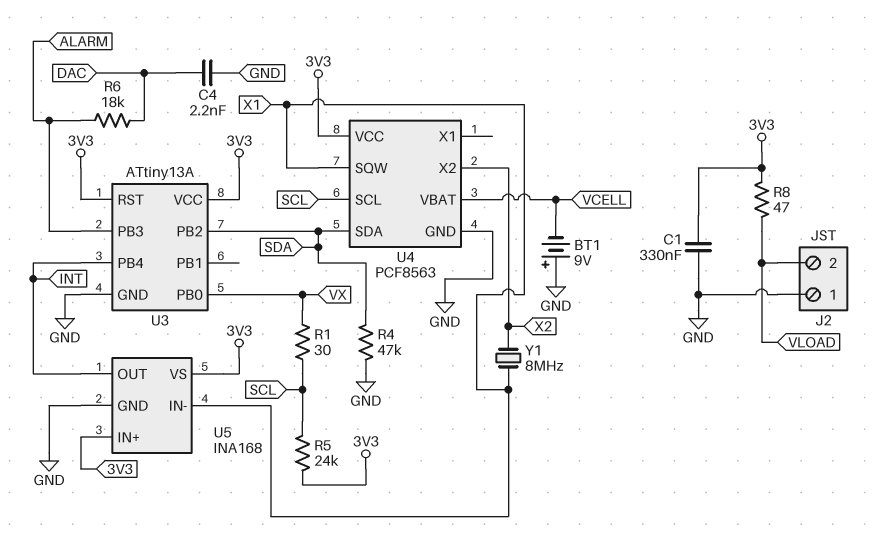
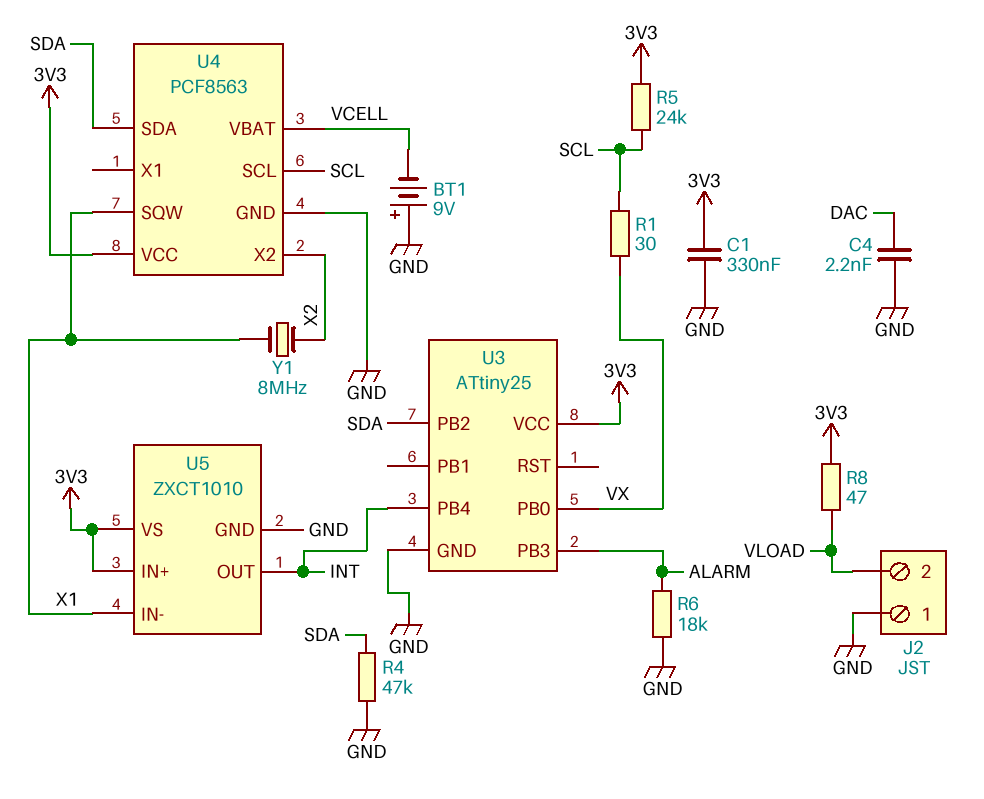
R6: 18k (ALARM, DAC) -> 18k (ALARM, GND)
U3: ATtiny13A -> ATtiny25
U3 pin RST: 3V3 -> none
U5: INA168 -> ZXCT1010

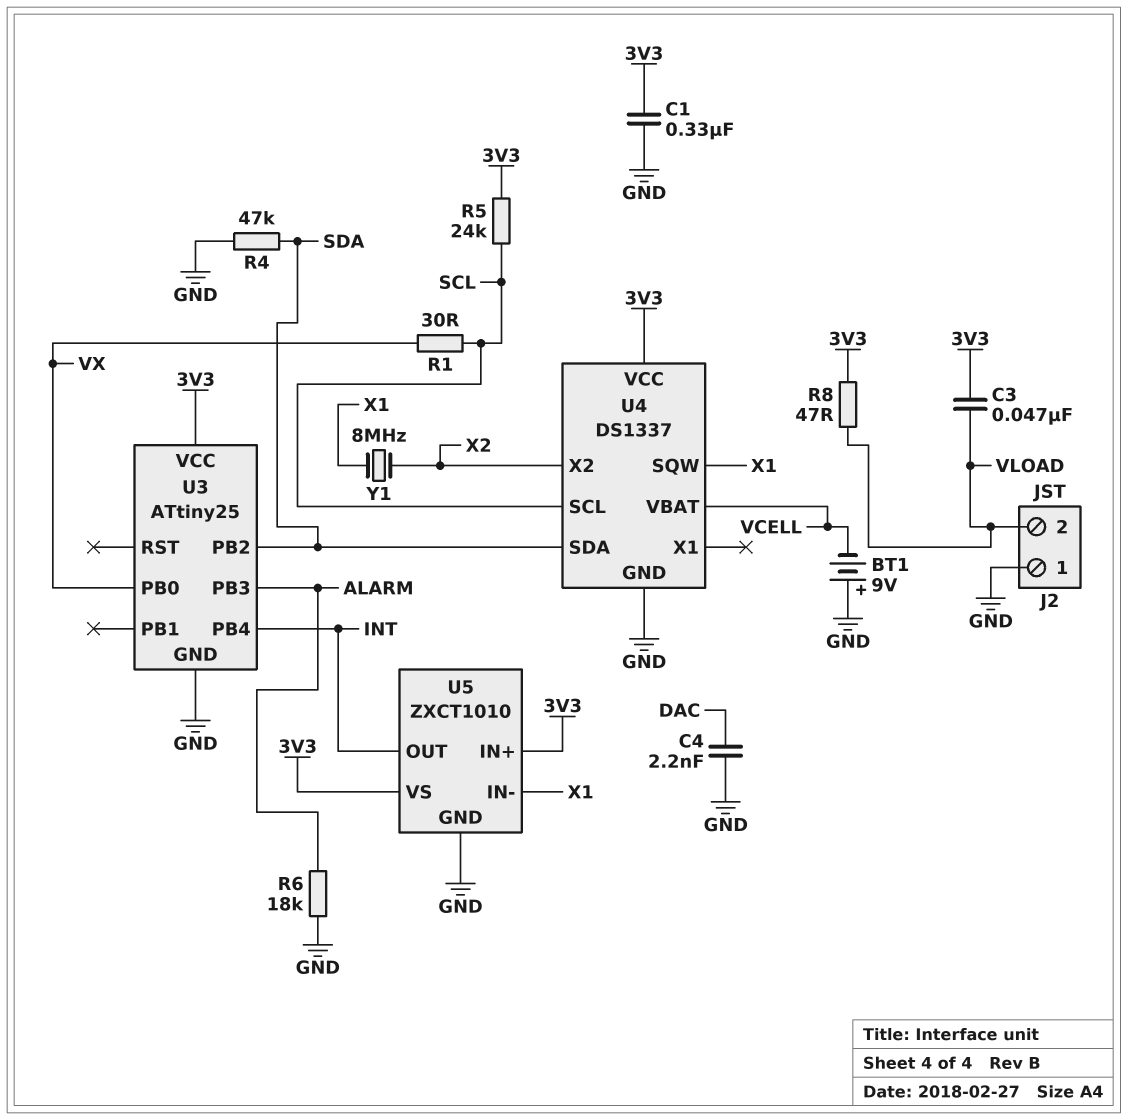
C3: none -> 47nF (3V3, VLOAD)
U4: PCF8563 -> DS1337

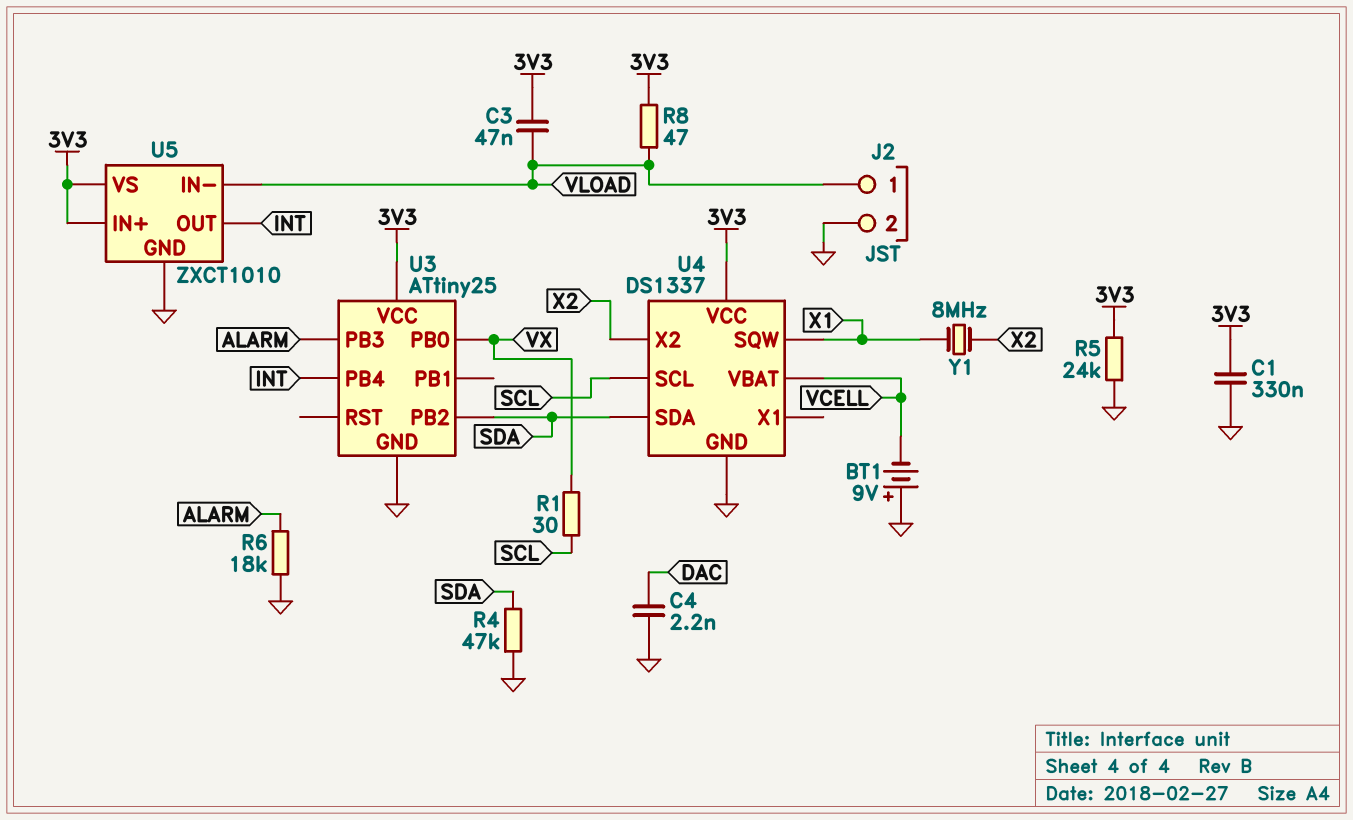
J2 pin 1: GND -> VLOAD
J2 pin 2: VLOAD -> GND
R5: 24k (3V3, SCL) -> 24k (3V3, GND)
U5 pin IN-: X1 -> VLOAD

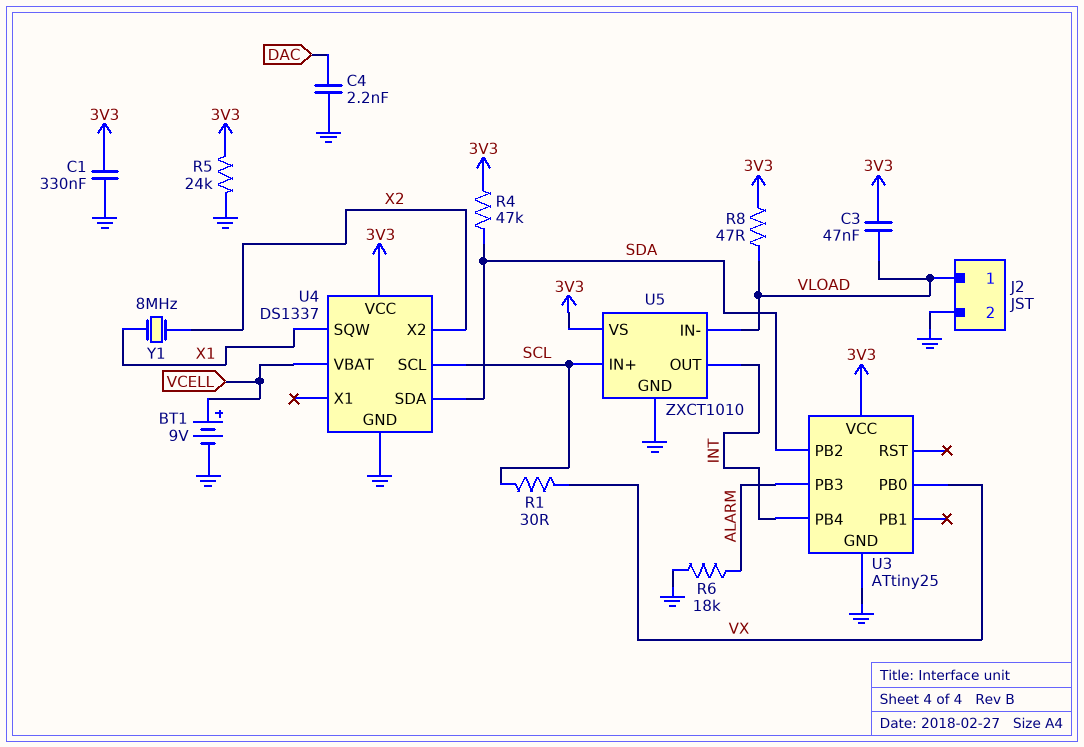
BT1: 9V (plus GND, minus VCELL) -> 9V (plus VCELL, minus GND)
R4: 47k (GND, SDA) -> 47k (3V3, SDA)
U5 pin IN+: 3V3 -> SCL

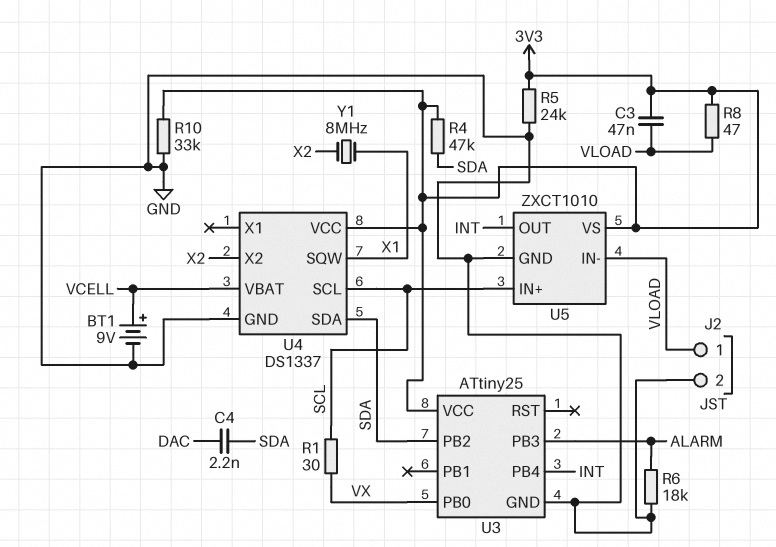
C1: 330nF (3V3, GND) -> none
C4: 2.2nF (DAC, GND) -> 2.2nF (DAC, SDA)
R10: none -> 33k (3V3, GND)

